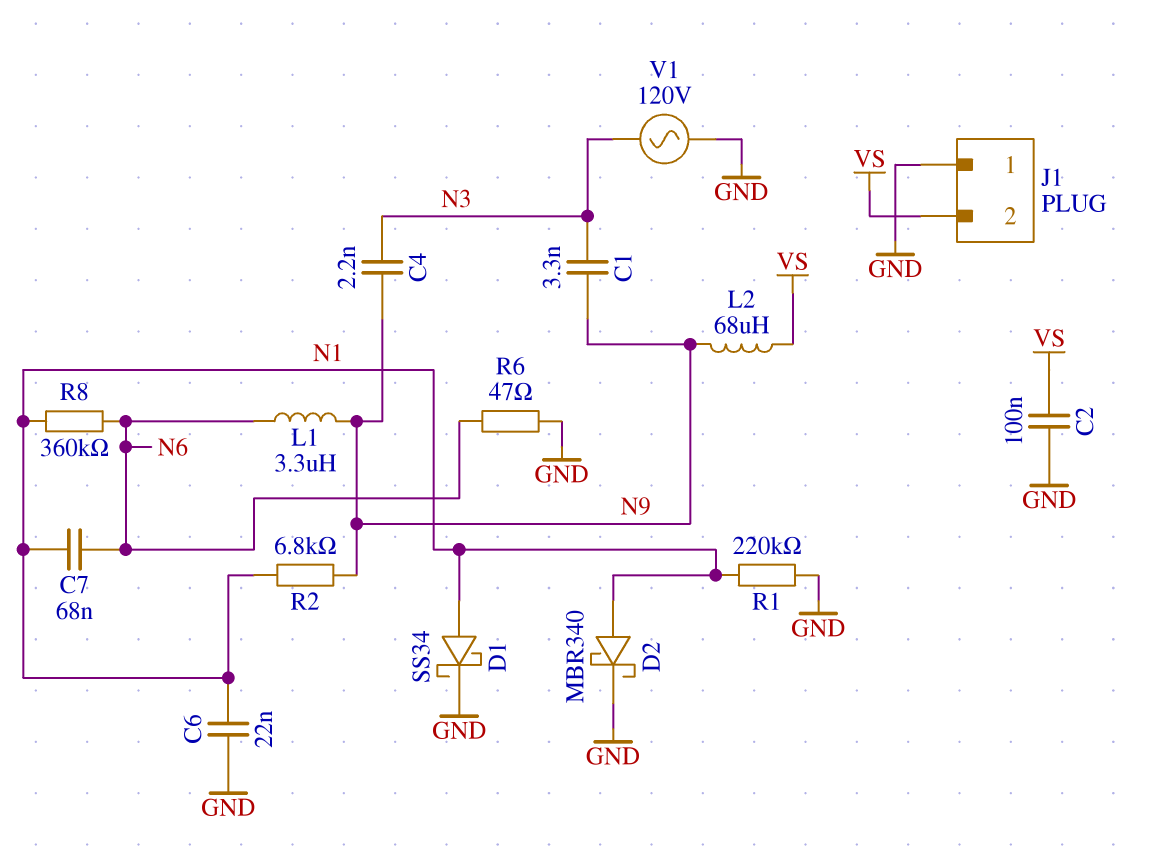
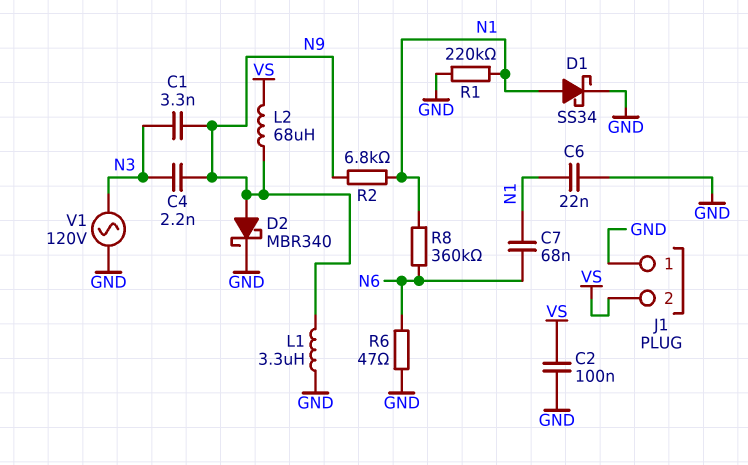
D2: schottky MBR340 (A N1, K GND) -> schottky MBR340 (A N9, K GND)
L1: 3.3uH (N6, N9) -> 3.3uH (GND, N9)

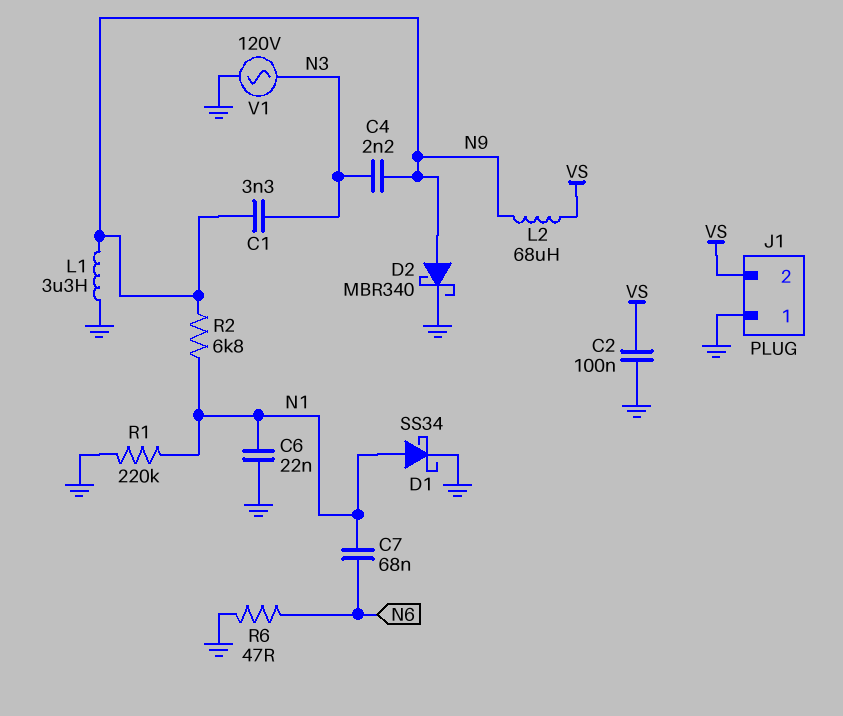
R8: 360k (N1, N6) -> none

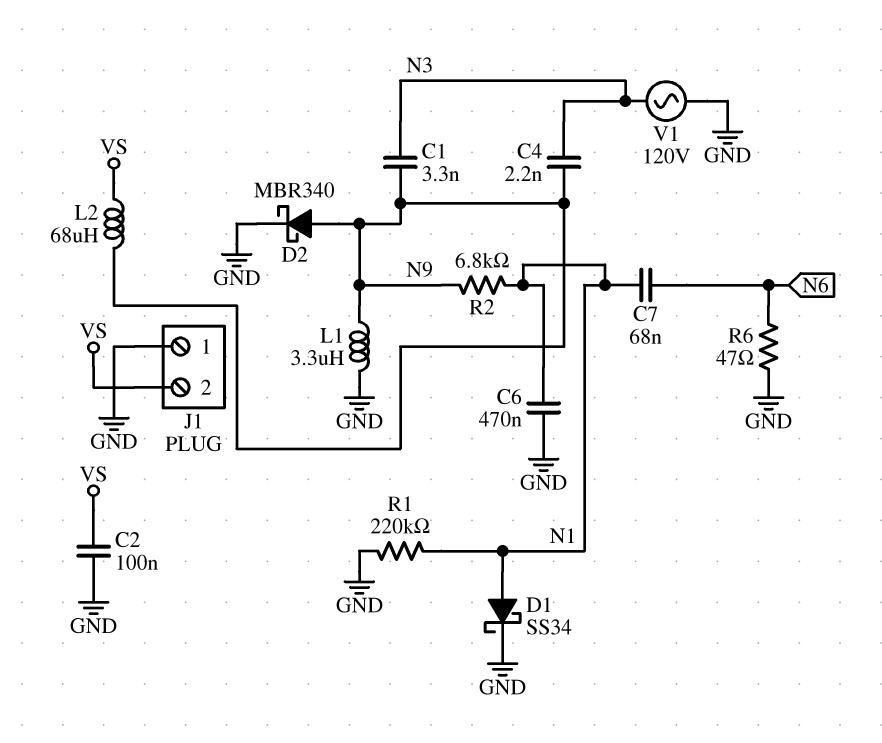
C6: 22nF (GND, N1) -> 470nF (GND, N1)

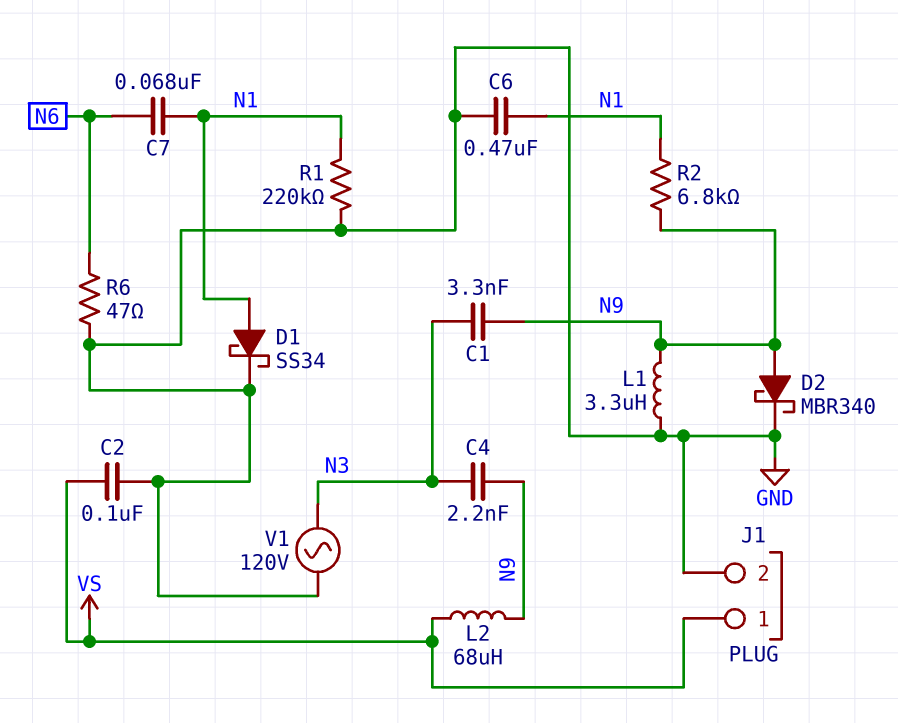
J1 pin 1: GND -> VS
J1 pin 2: VS -> GND

